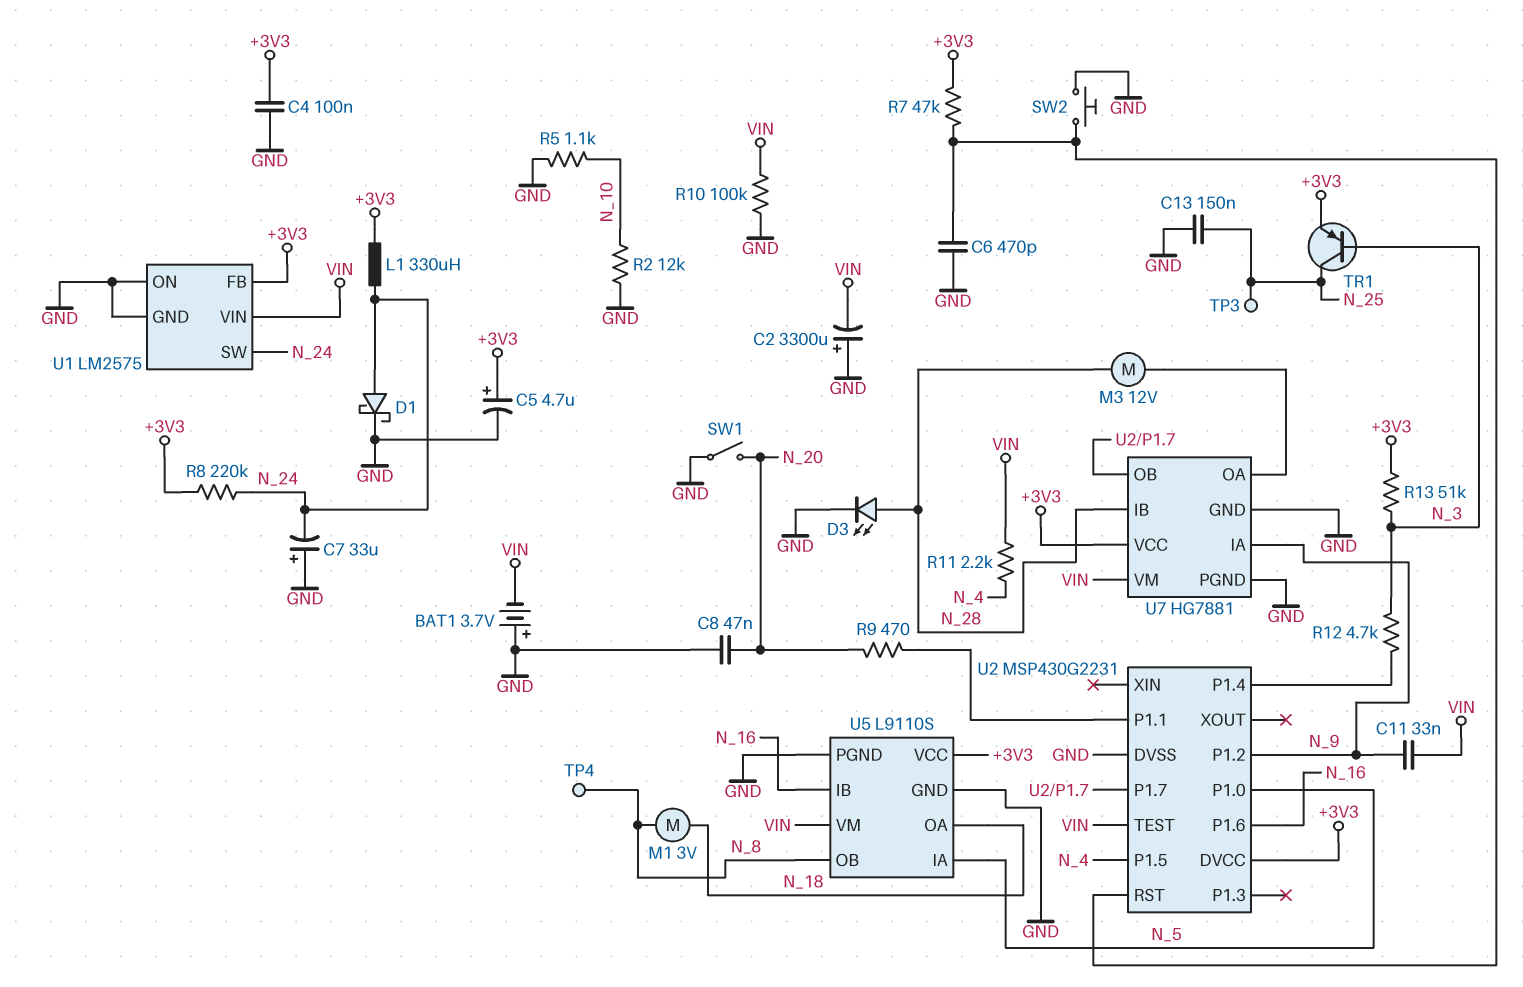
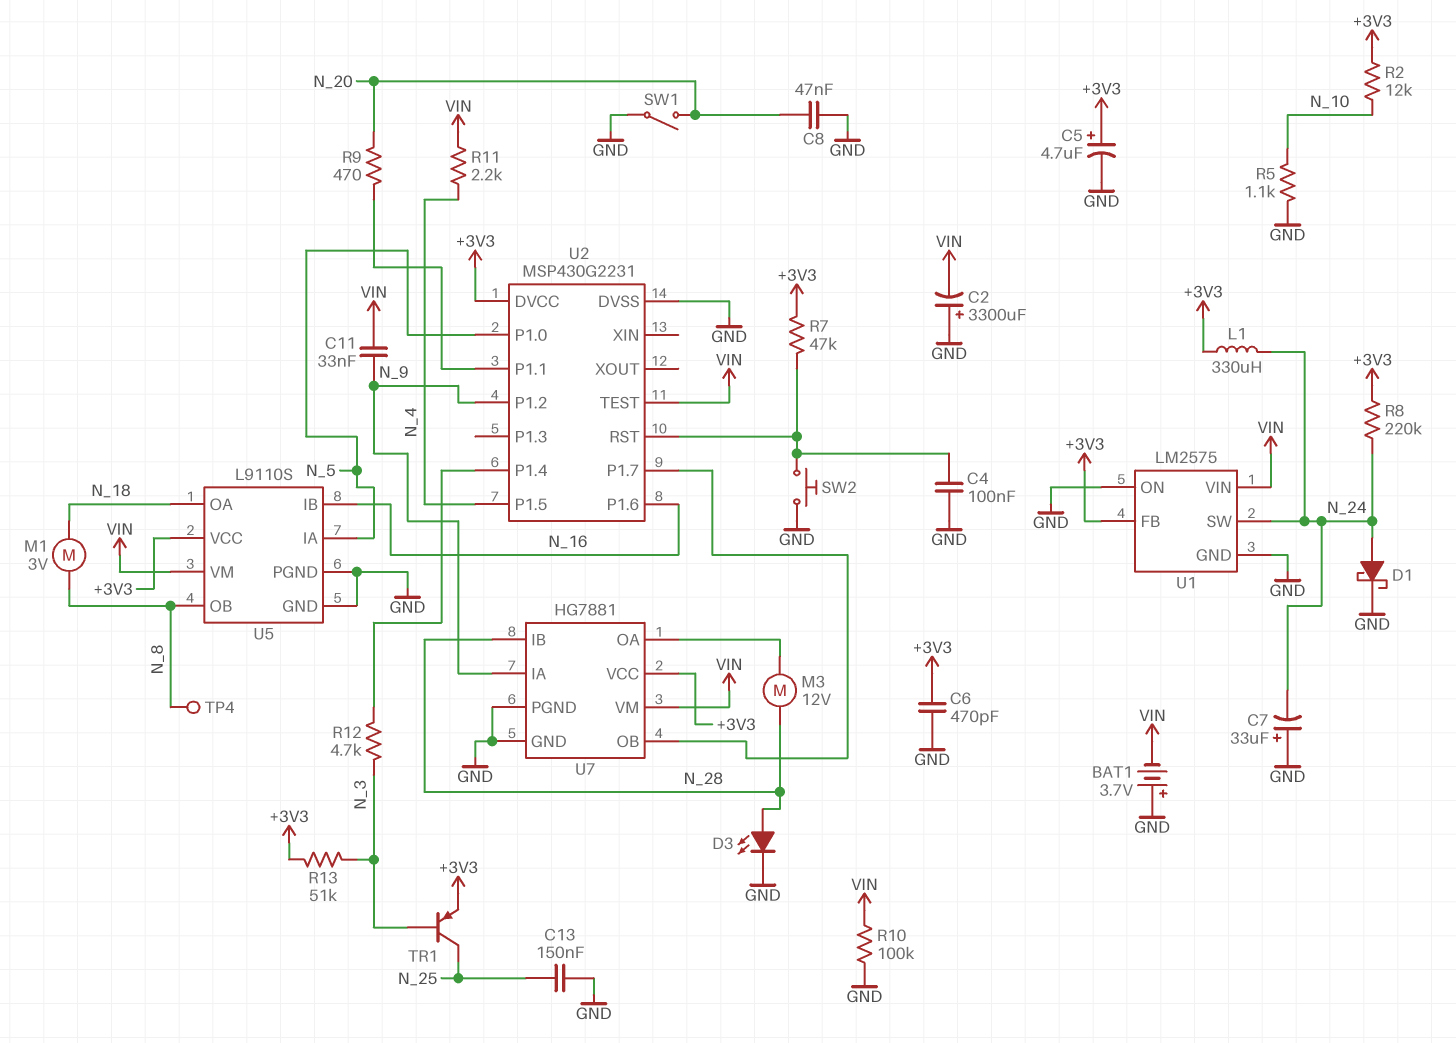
C4: 100nF (+3V3, GND) -> 100nF (GND, U2/RST)
C6: 470pF (GND, U2/RST) -> 470pF (+3V3, GND)
R2: 12k (GND, N_10) -> 12k (+3V3, N_10)
TP3: test point (N_25) -> none

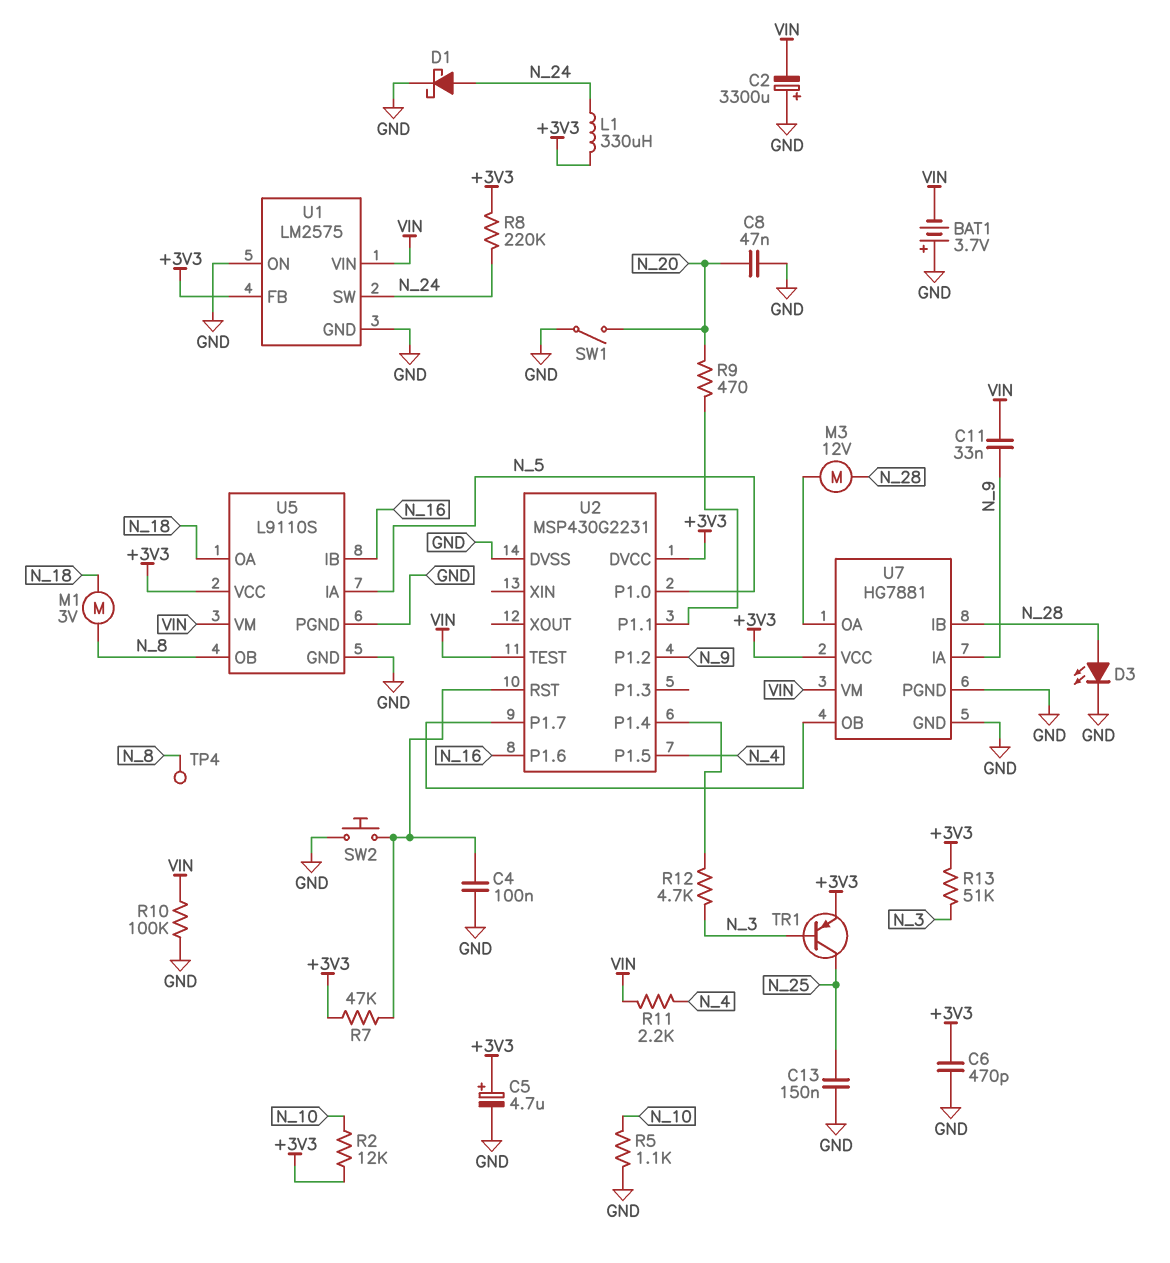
C7: 33uF (plus GND, minus N_24) -> none

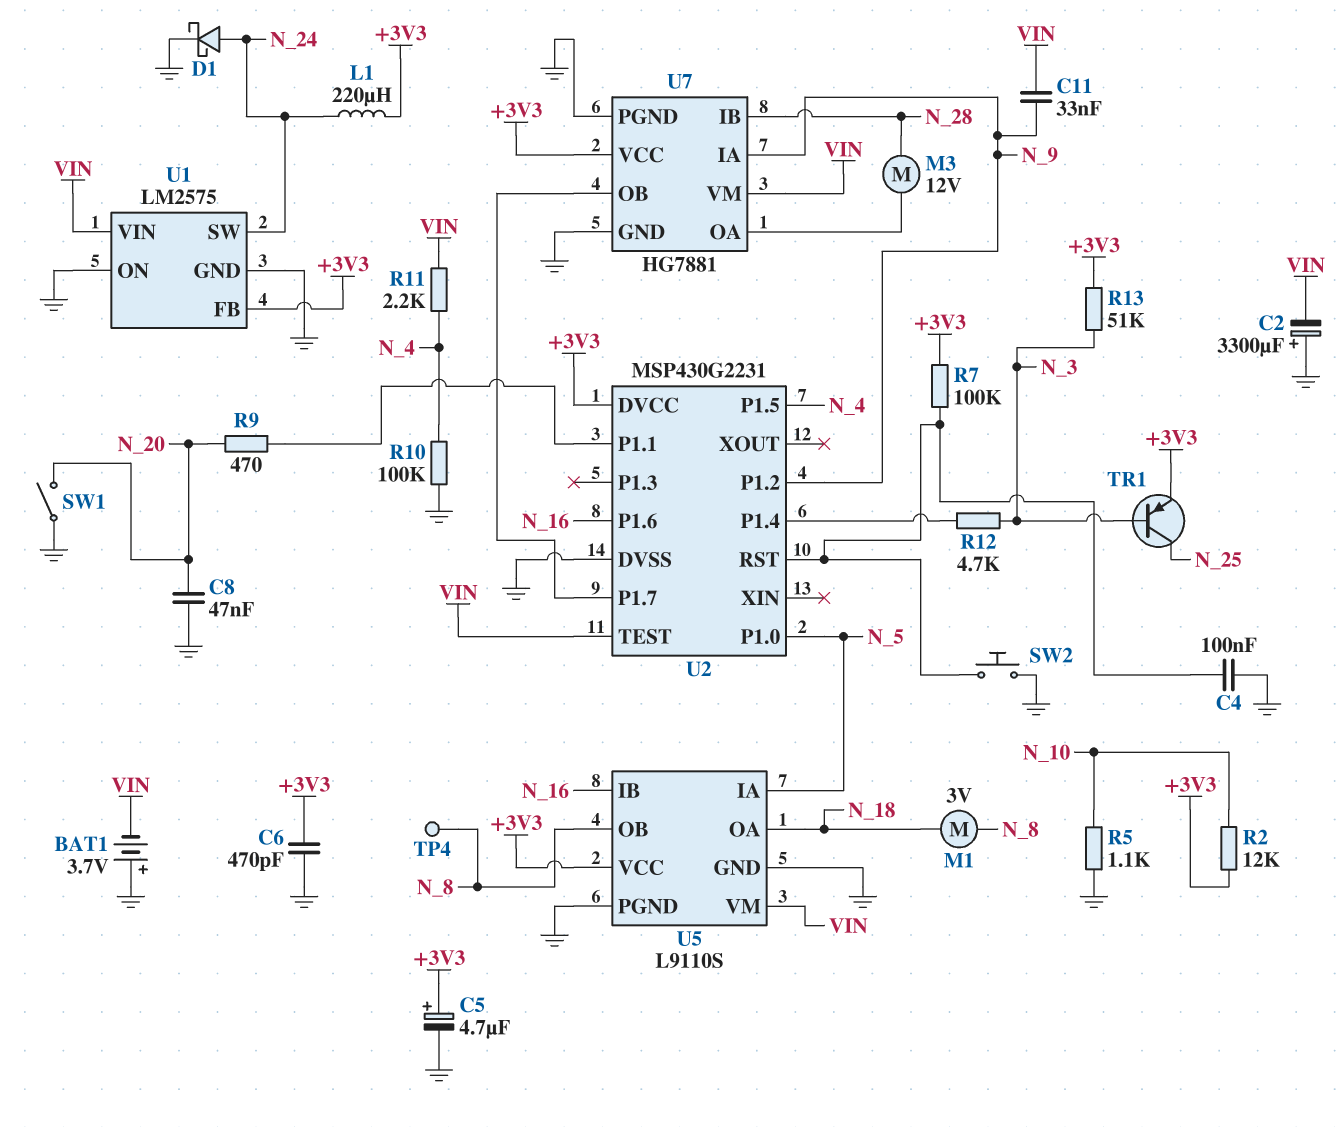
C13: 150nF (GND, N_25) -> none
D3: LED (A N_28, K GND) -> none
L1: 330uH (+3V3, N_24) -> 220uH (+3V3, N_24)
R7: 47k (+3V3, U2/RST) -> 100k (+3V3, U2/RST)
R8: 220k (+3V3, N_24) -> none
R10: 100k (GND, VIN) -> 100k (GND, N_4)

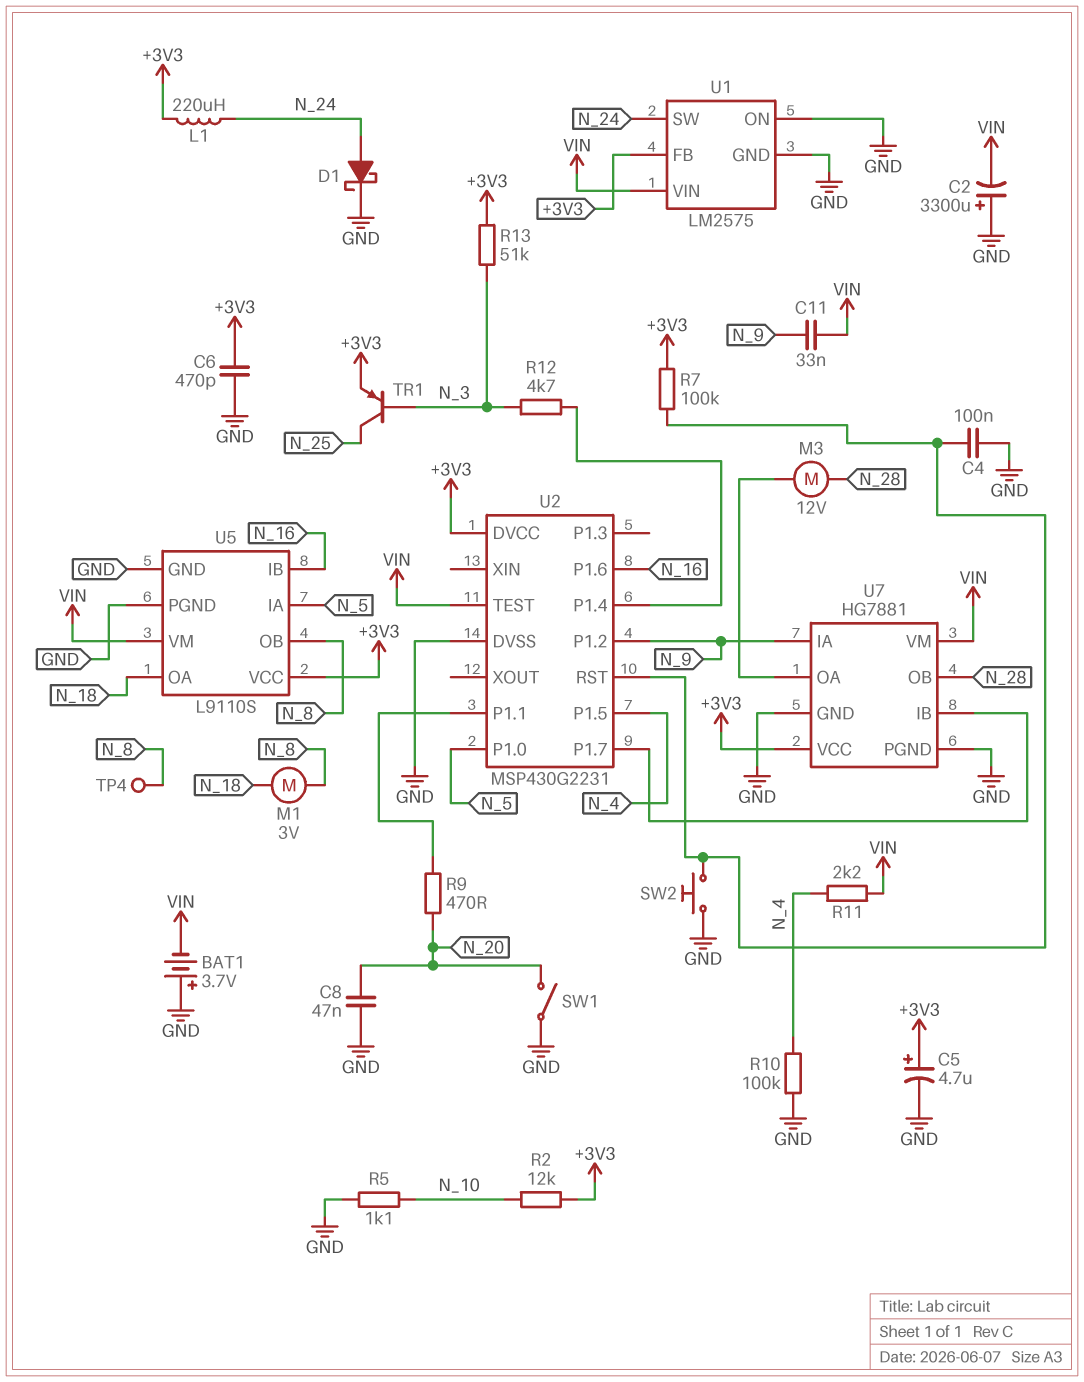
U7 pin IB: N_28 -> U2/P1.7
U7 pin OB: U2/P1.7 -> N_28

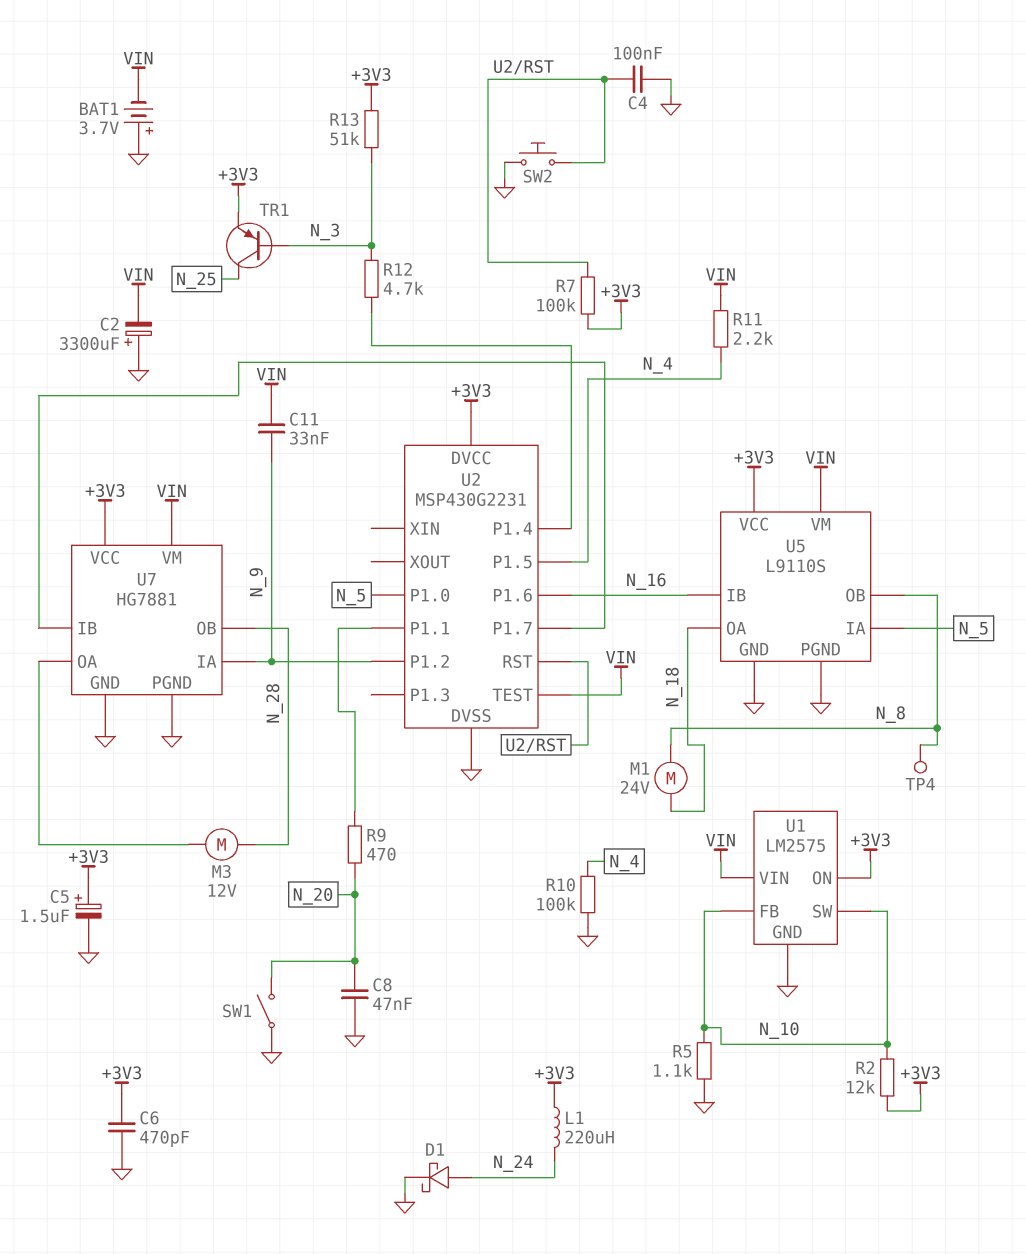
C5: 4.7uF (plus +3V3, minus GND) -> 1.5uF (plus +3V3, minus GND)
M1: motor 3V (N_8, N_18) -> motor 24V (N_8, N_18)
U1 pin FB: +3V3 -> N_10
U1 pin ON: GND -> +3V3
U1 pin SW: N_24 -> N_10

